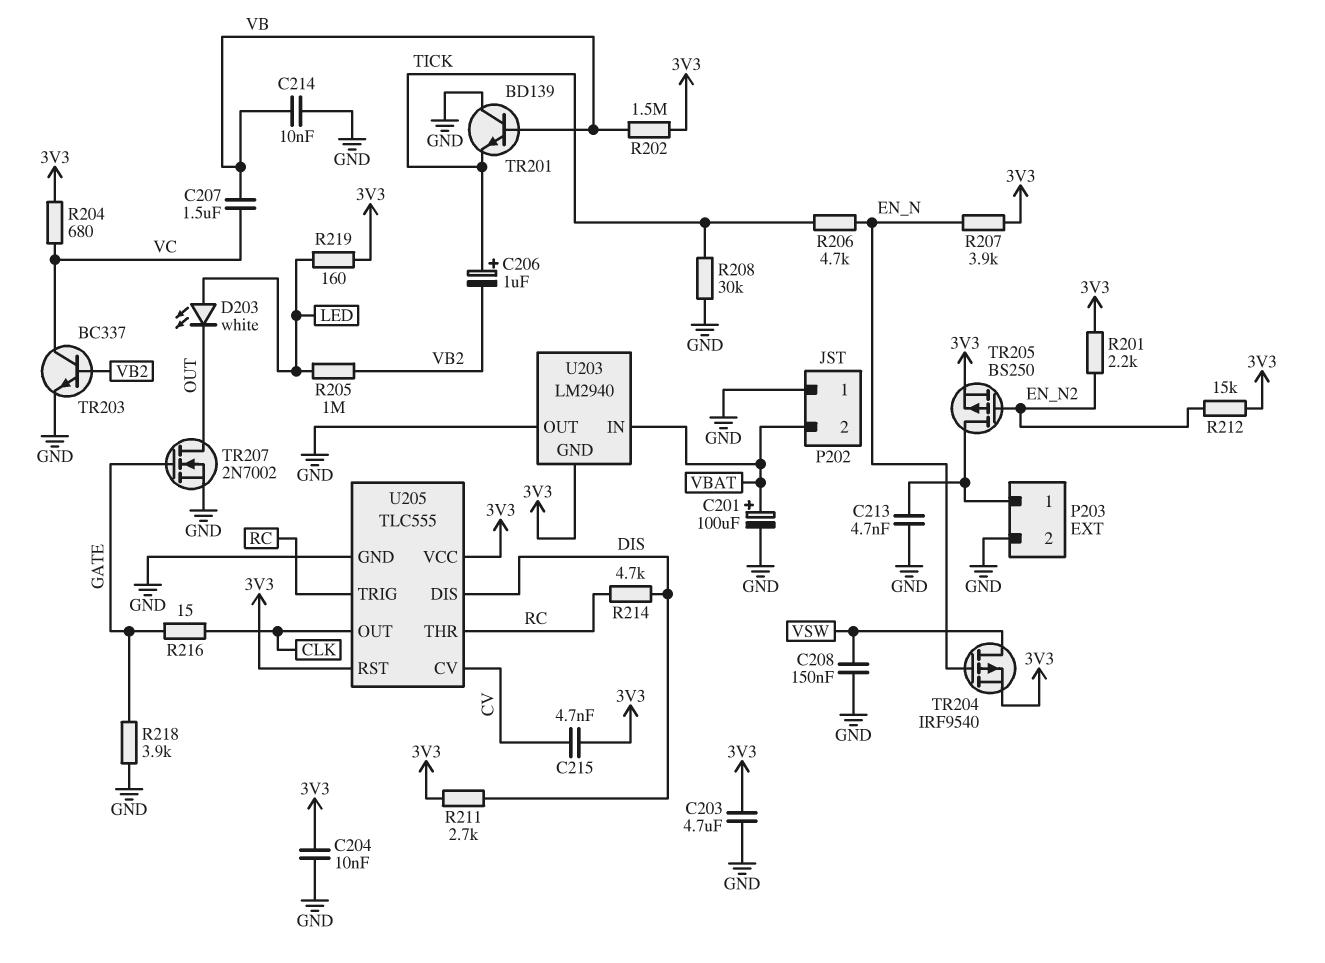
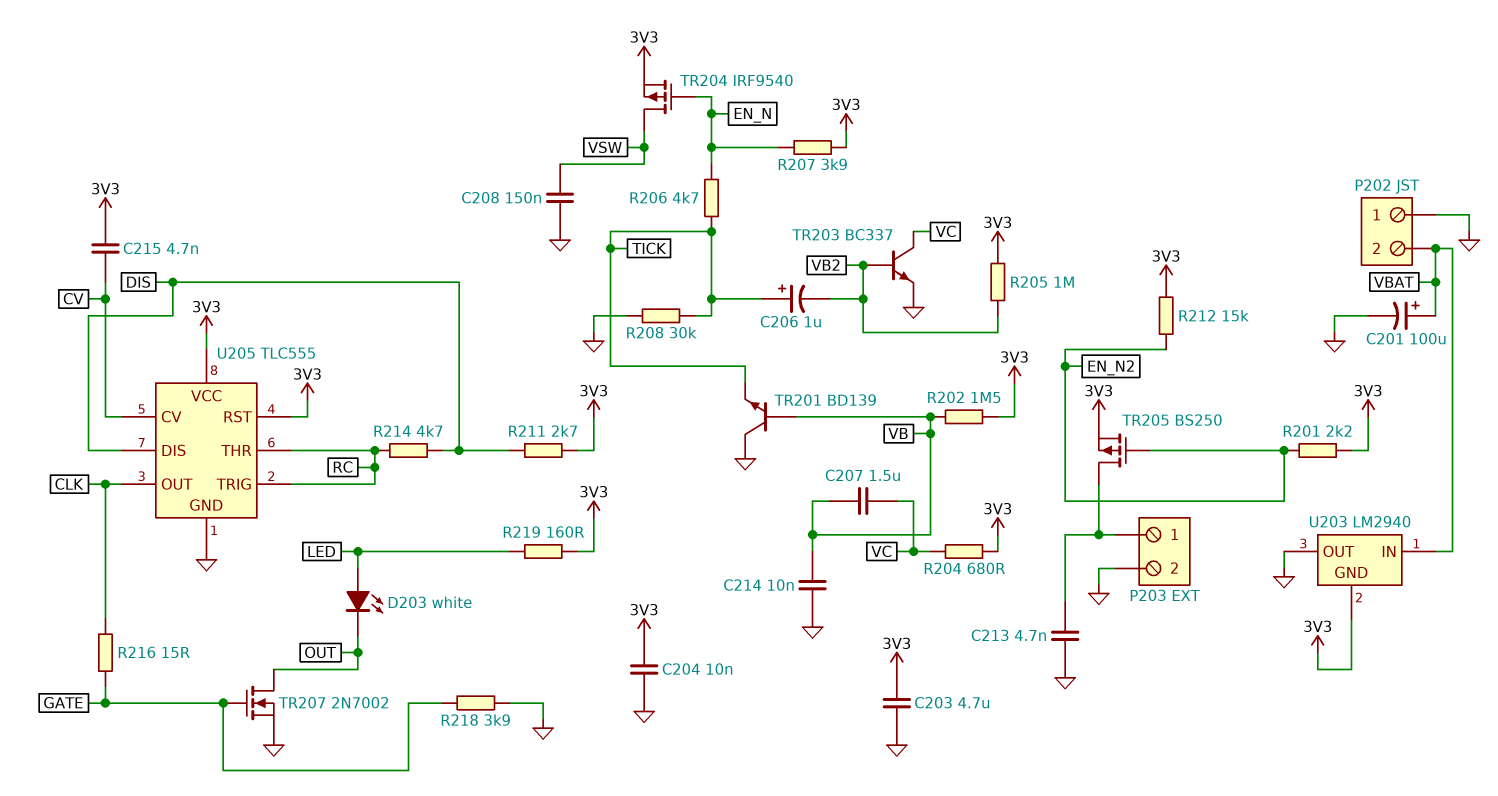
R205: 1M (LED, VB2) -> 1M (3V3, VB2)

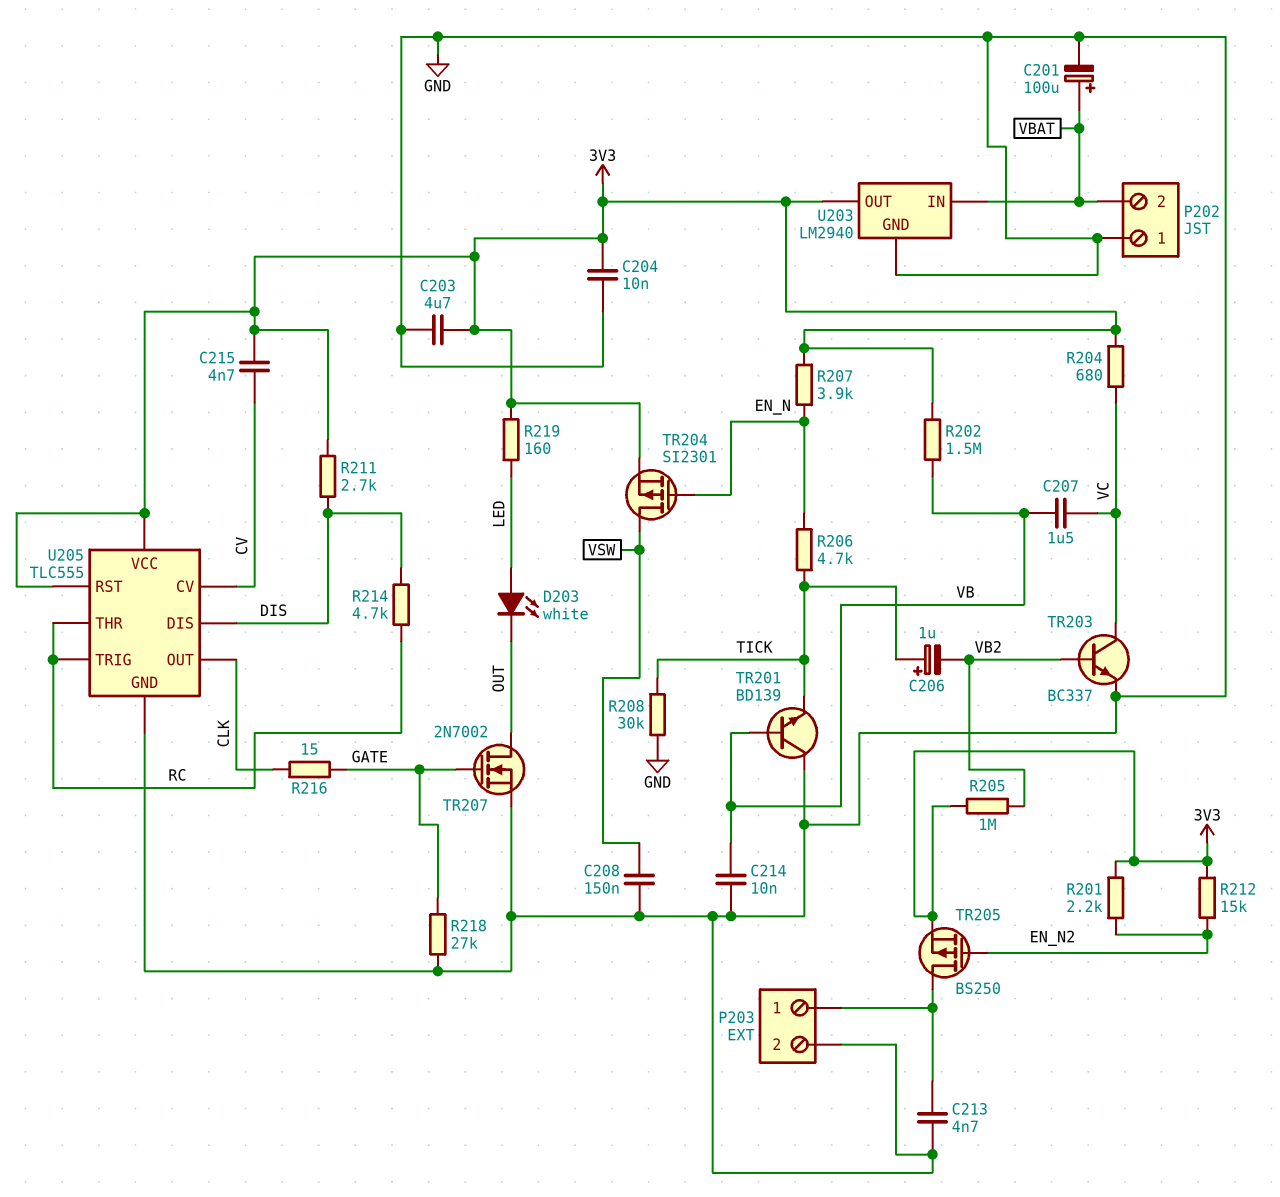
R218: 3.9k (GATE, GND) -> 27k (GATE, GND)
TR204: PMOS IRF9540 (G EN_N, D VSW, S 3V3) -> PMOS SI2301 (G EN_N, D VSW, S 3V3)
U203 pin GND: 3V3 -> GND
U203 pin OUT: GND -> 3V3

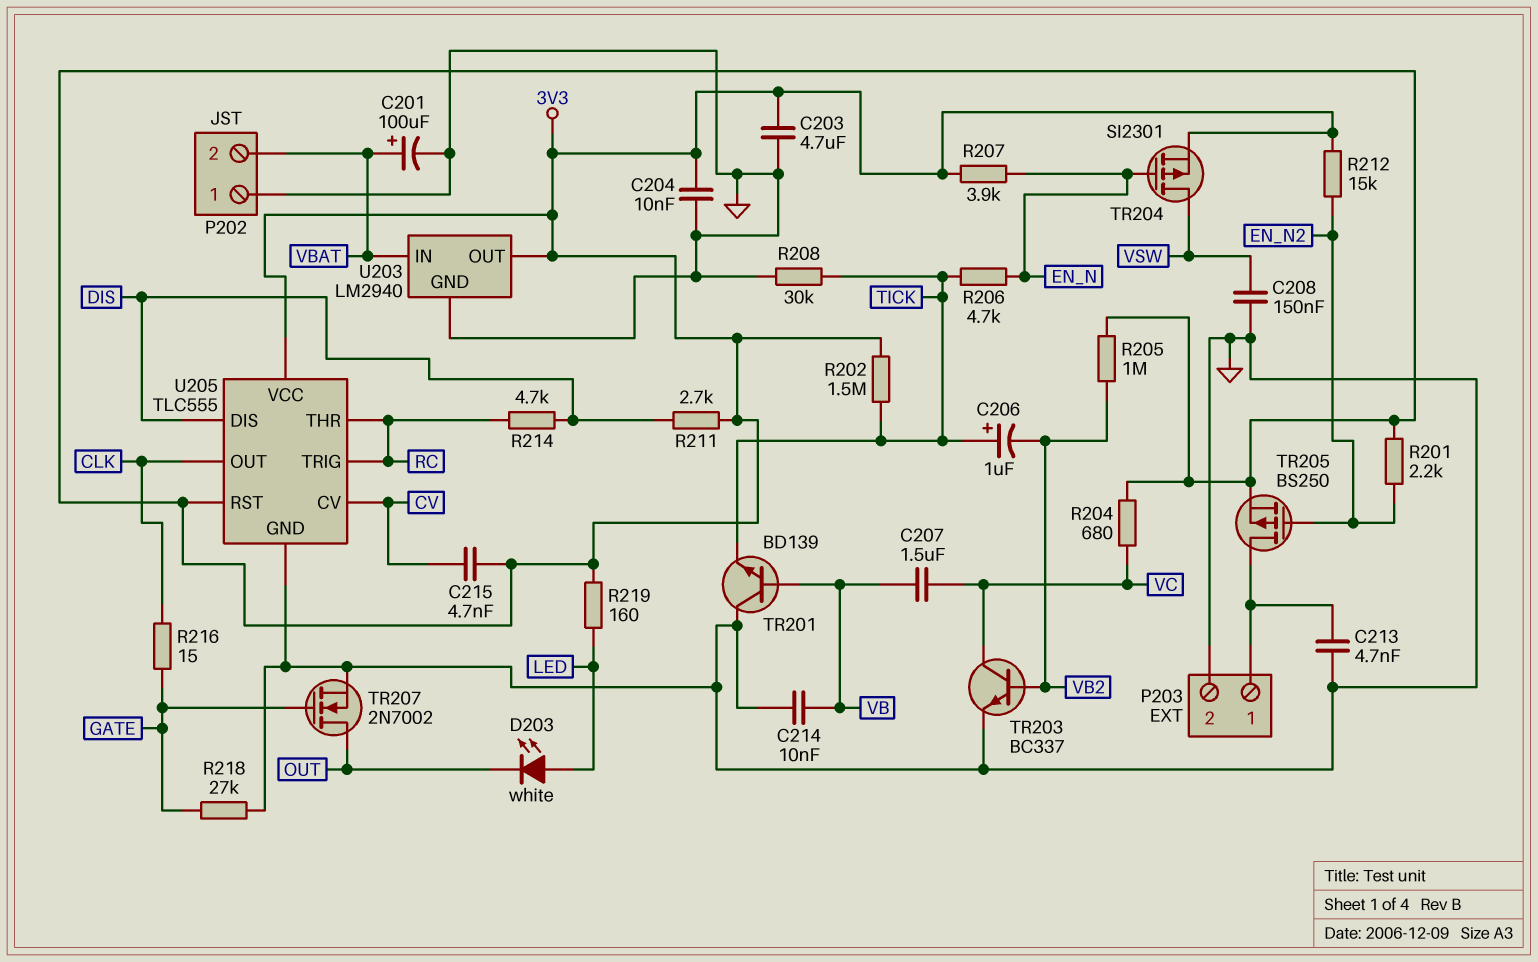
R202: 1.5M (3V3, VB) -> 1.5M (3V3, TICK)

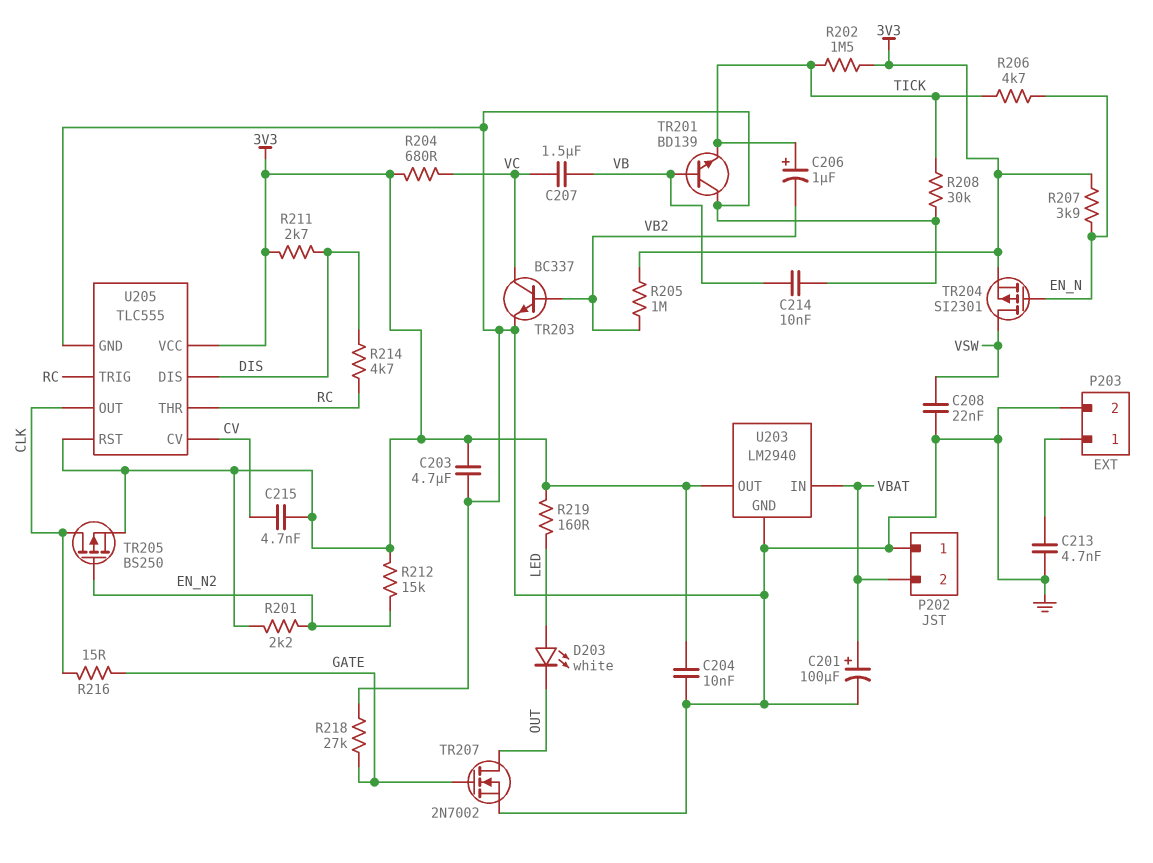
C208: 150nF (GND, VSW) -> 22nF (GND, VSW)
TR205: PMOS BS250 (G EN_N2, D P203/1, S 3V3) -> PMOS BS250 (G EN_N2, D CLK, S 3V3)

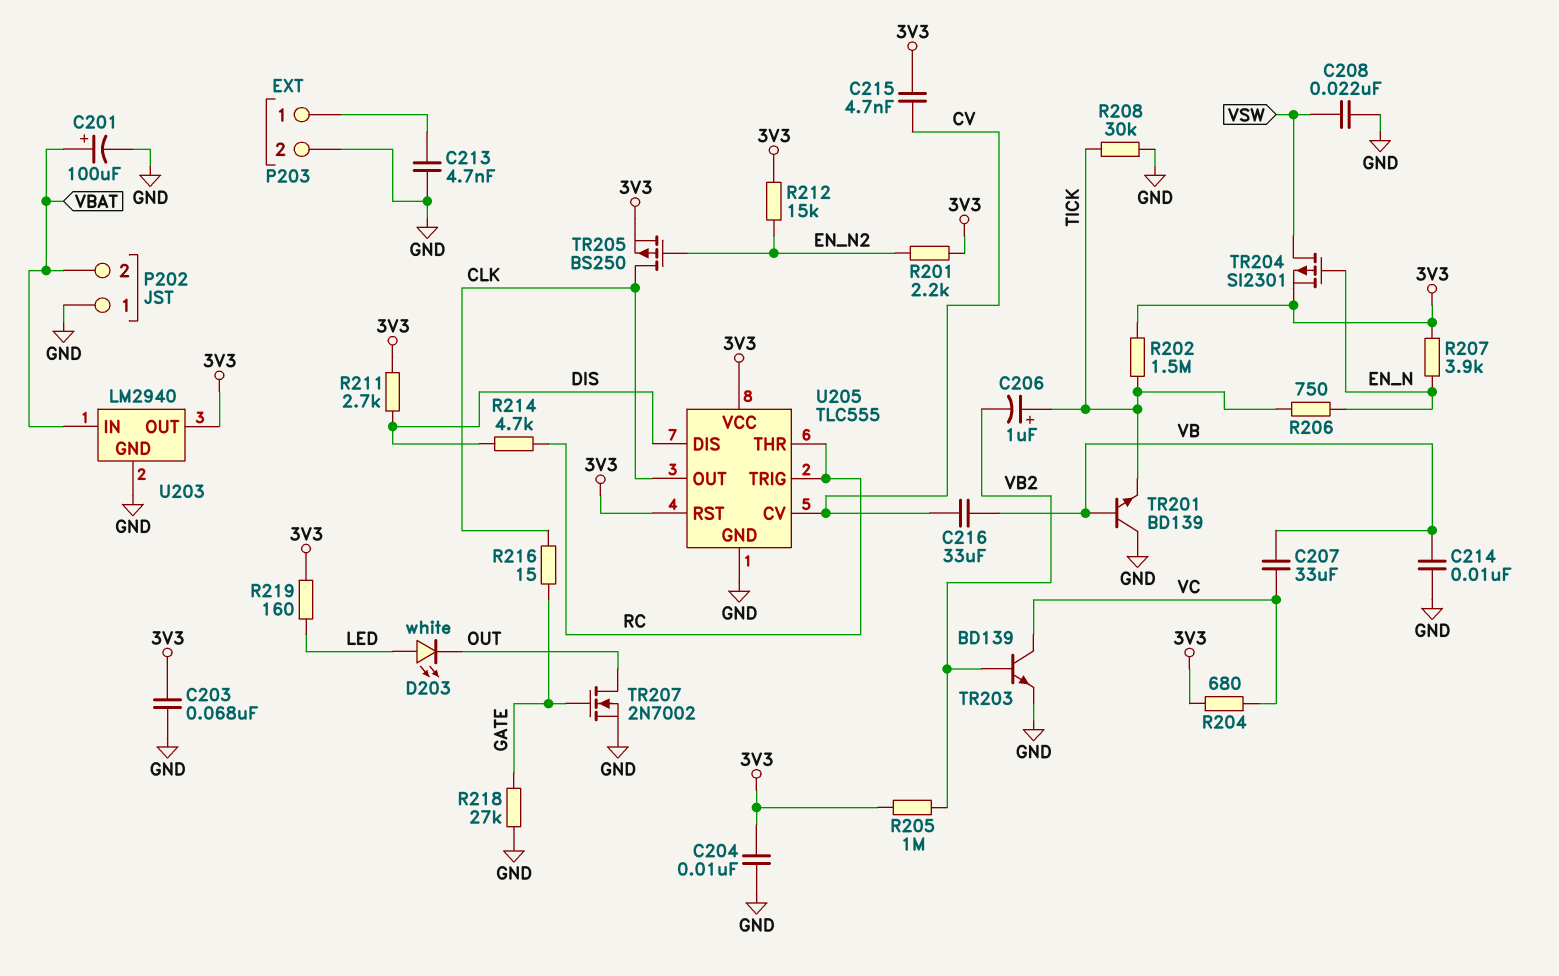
C203: 4.7uF (3V3, GND) -> 68nF (3V3, GND)
C207: 1.5uF (VB, VC) -> 33uF (VB, VC)
C216: none -> 33uF (CV, VB)
R206: 4.7k (EN_N, TICK) -> 750 (EN_N, TICK)
TR203: NPN BC337 (B VB2, C VC, E GND) -> NPN BD139 (B VB2, C VC, E GND)

